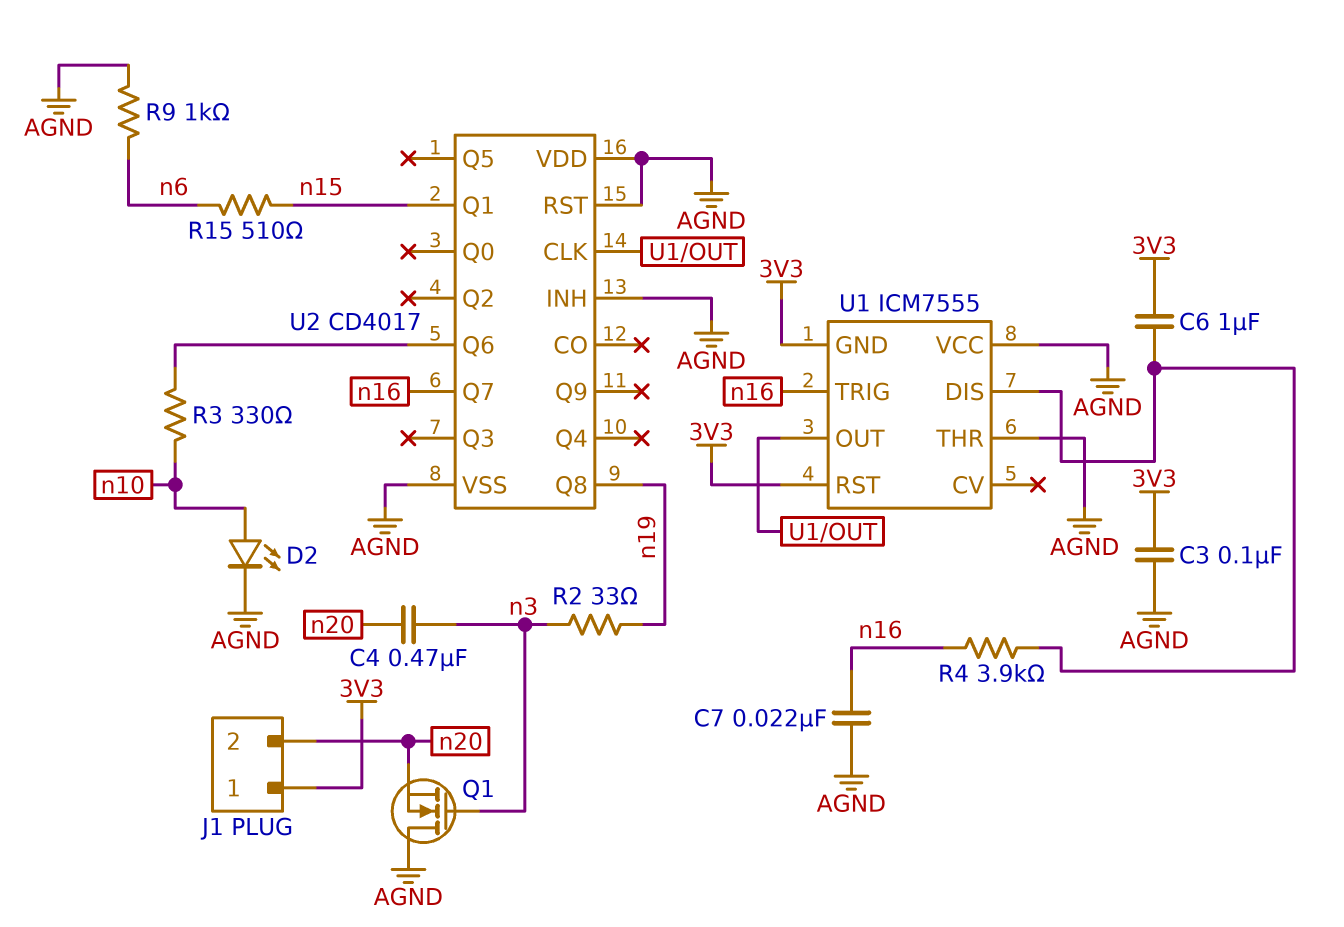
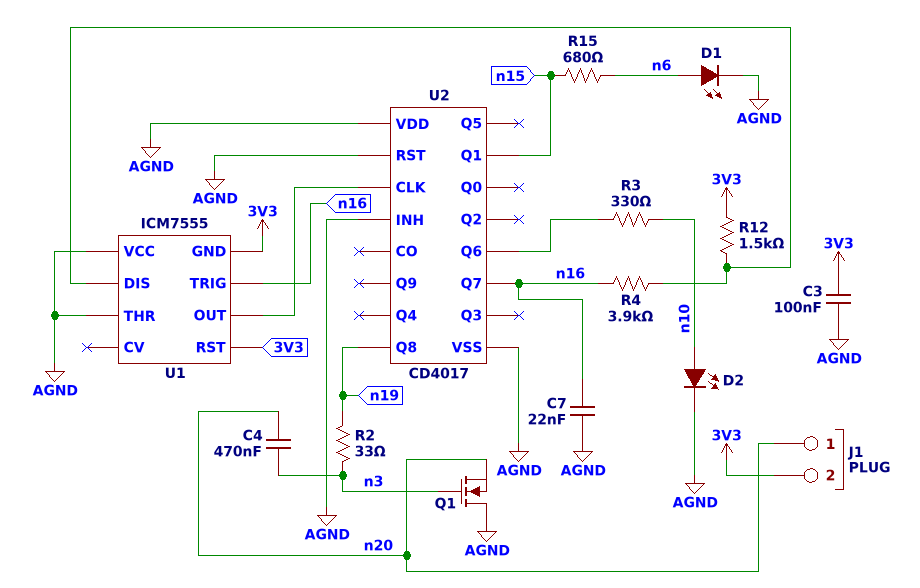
C6: 1uF (3V3, U1/DIS) -> none
D1: none -> LED (A n6, K AGND)
J1 pin 1: 3V3 -> n20
J1 pin 2: n20 -> 3V3
R9: 1k (AGND, n6) -> none
R12: none -> 1.5k (3V3, U1/DIS)
R15: 510 (n6, n15) -> 680 (n6, n15)

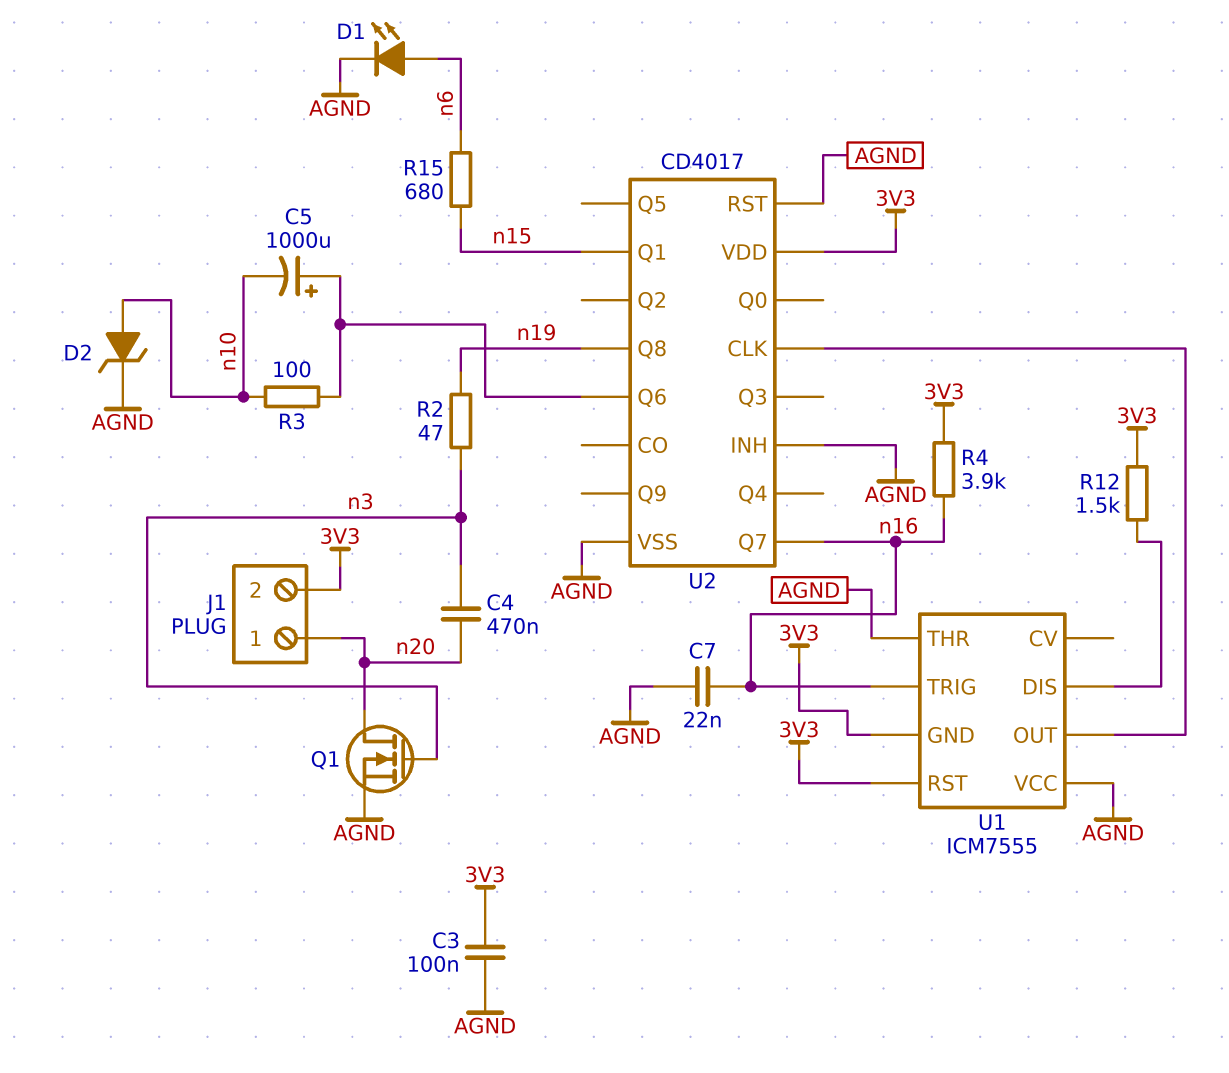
C5: none -> 1000uF (plus U2/Q6, minus n10)
D2: LED (A n10, K AGND) -> zener (A n10, K AGND)
Q1: NMOS (G n3, D AGND, S n20) -> NMOS (G n3, D n20, S AGND)
R2: 33 (n3, n19) -> 47 (n3, n19)
R3: 330 (U2/Q6, n10) -> 100 (U2/Q6, n10)
R4: 3.9k (U1/DIS, n16) -> 3.9k (3V3, n16)
U2 pin VDD: AGND -> 3V3

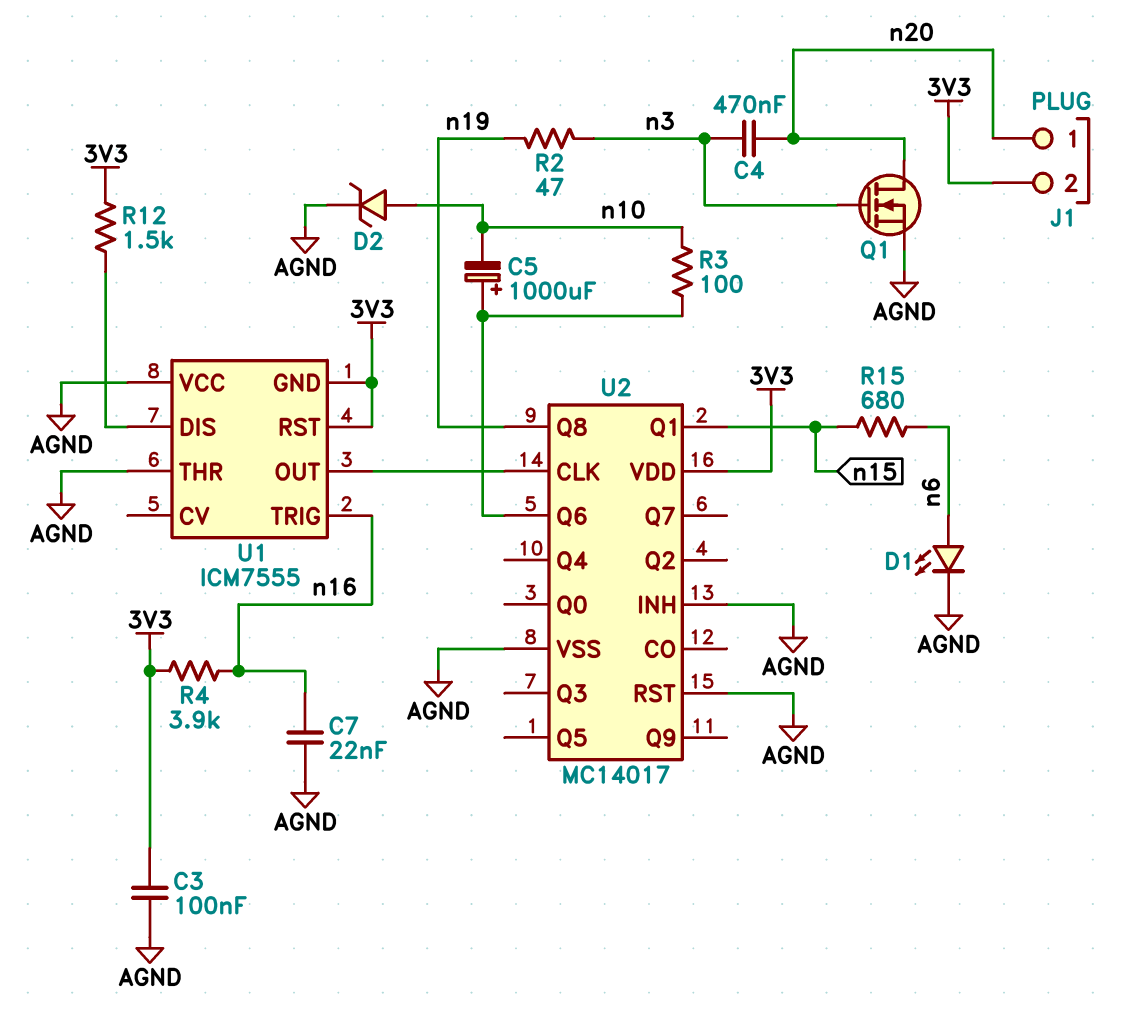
U2: CD4017 -> MC14017
U2 pin Q7: n16 -> none

